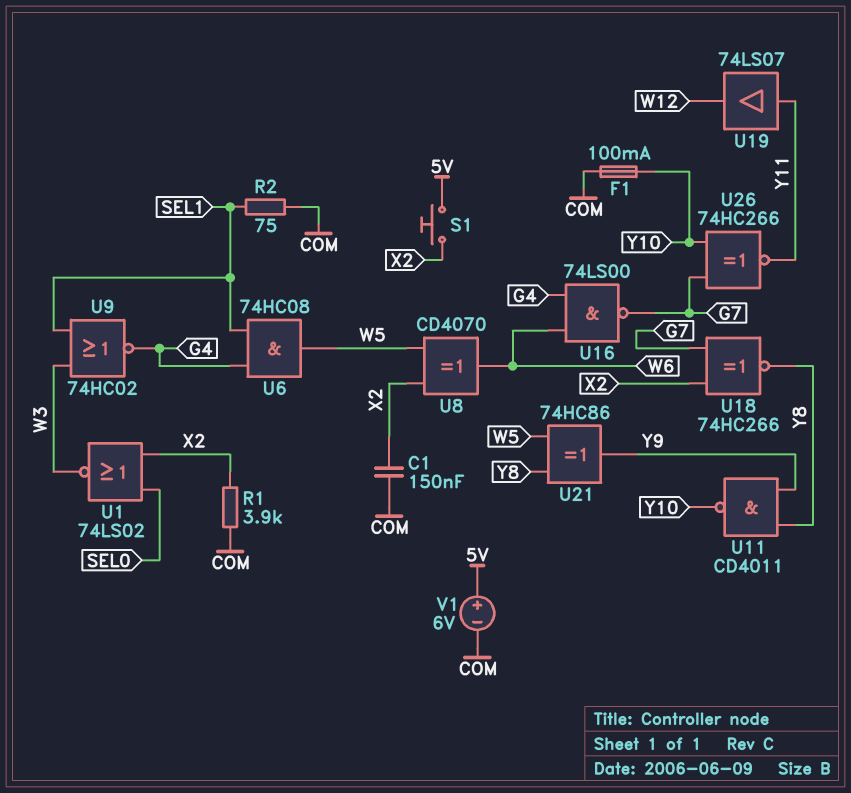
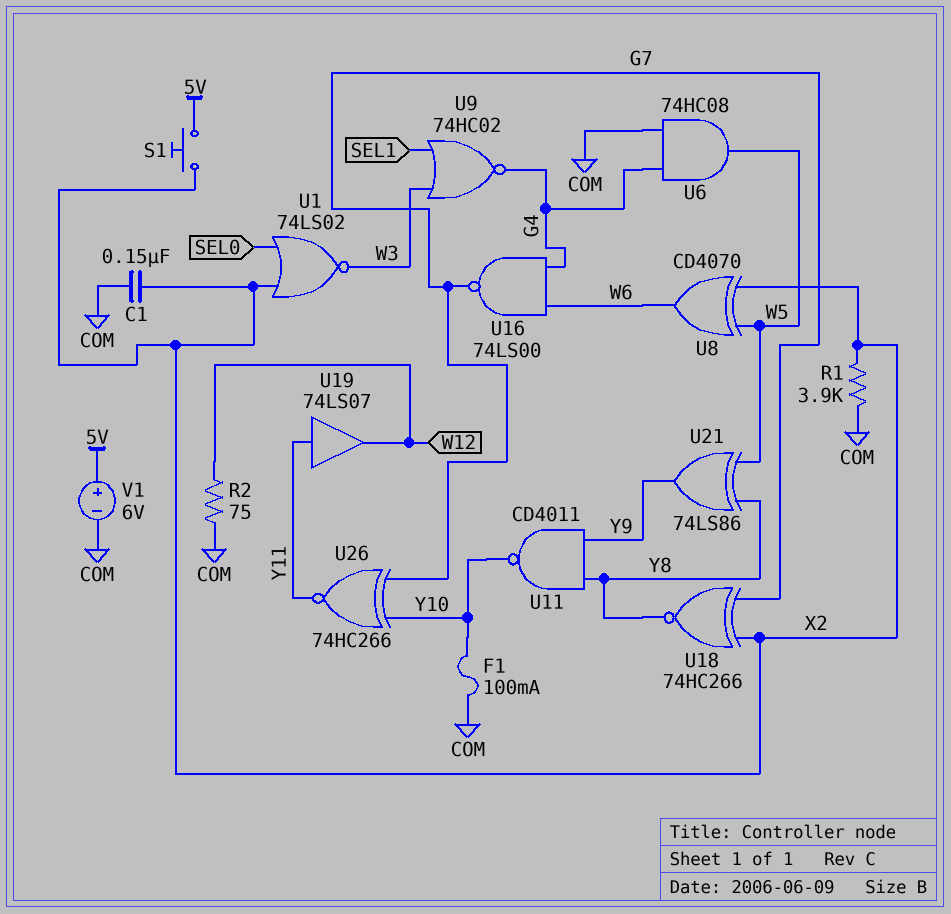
R2: 75 (COM, SEL1) -> 75 (COM, W12)
U6: AND 74HC08 (in G4, in SEL1, out W5) -> AND 74HC08 (in COM, in G4, out W5)
U21: XOR 74HC86 (in W5, in Y8, out Y9) -> XOR 74LS86 (in W5, in Y8, out Y9)

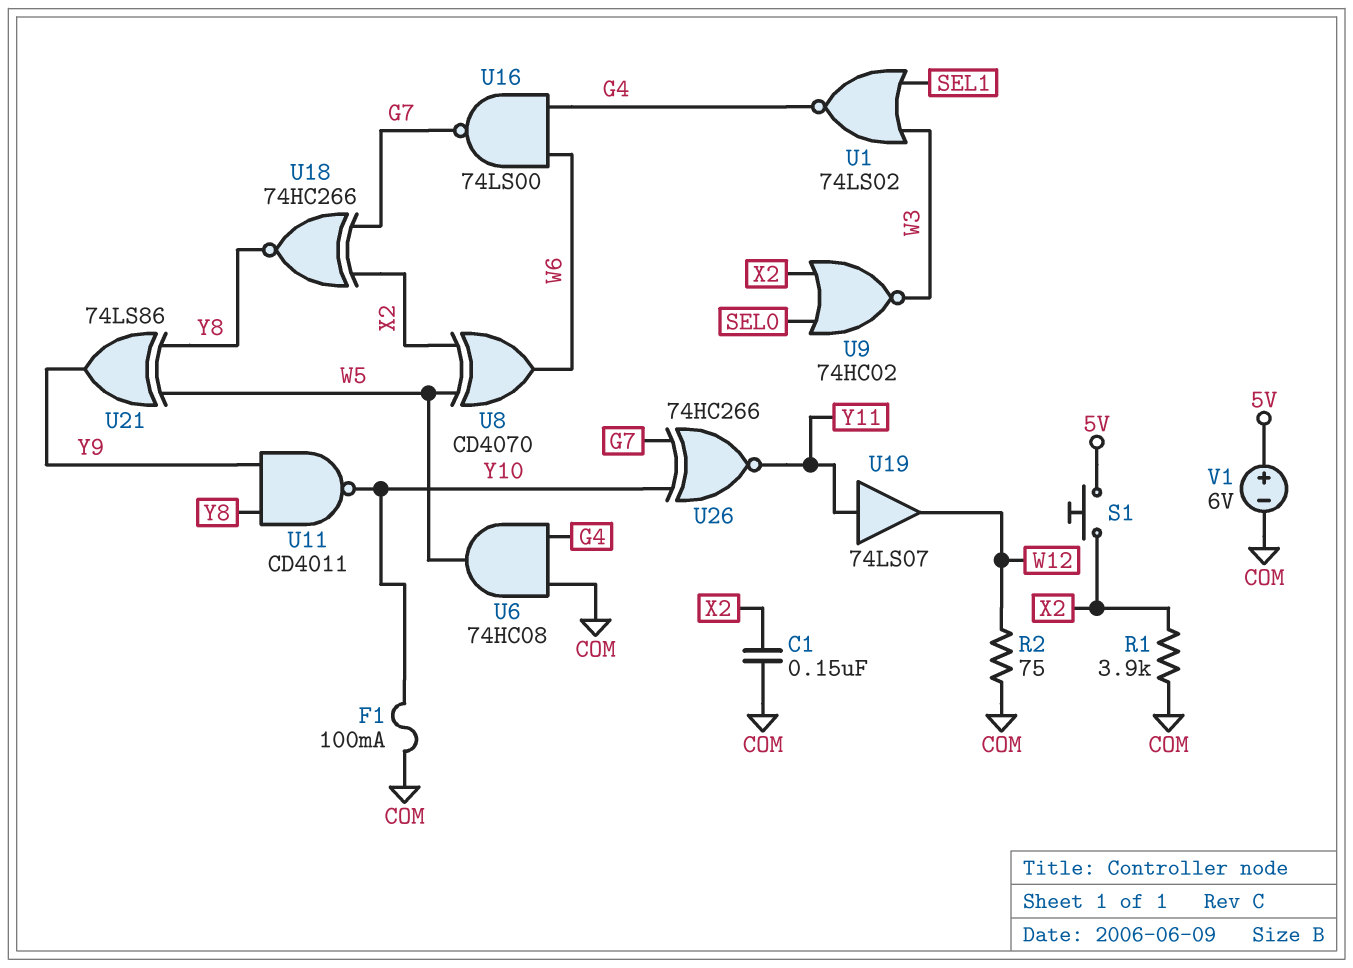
U1: NOR 74LS02 (in SEL0, in X2, out W3) -> NOR 74LS02 (in SEL1, in W3, out G4)
U9: NOR 74HC02 (in SEL1, in W3, out G4) -> NOR 74HC02 (in SEL0, in X2, out W3)

